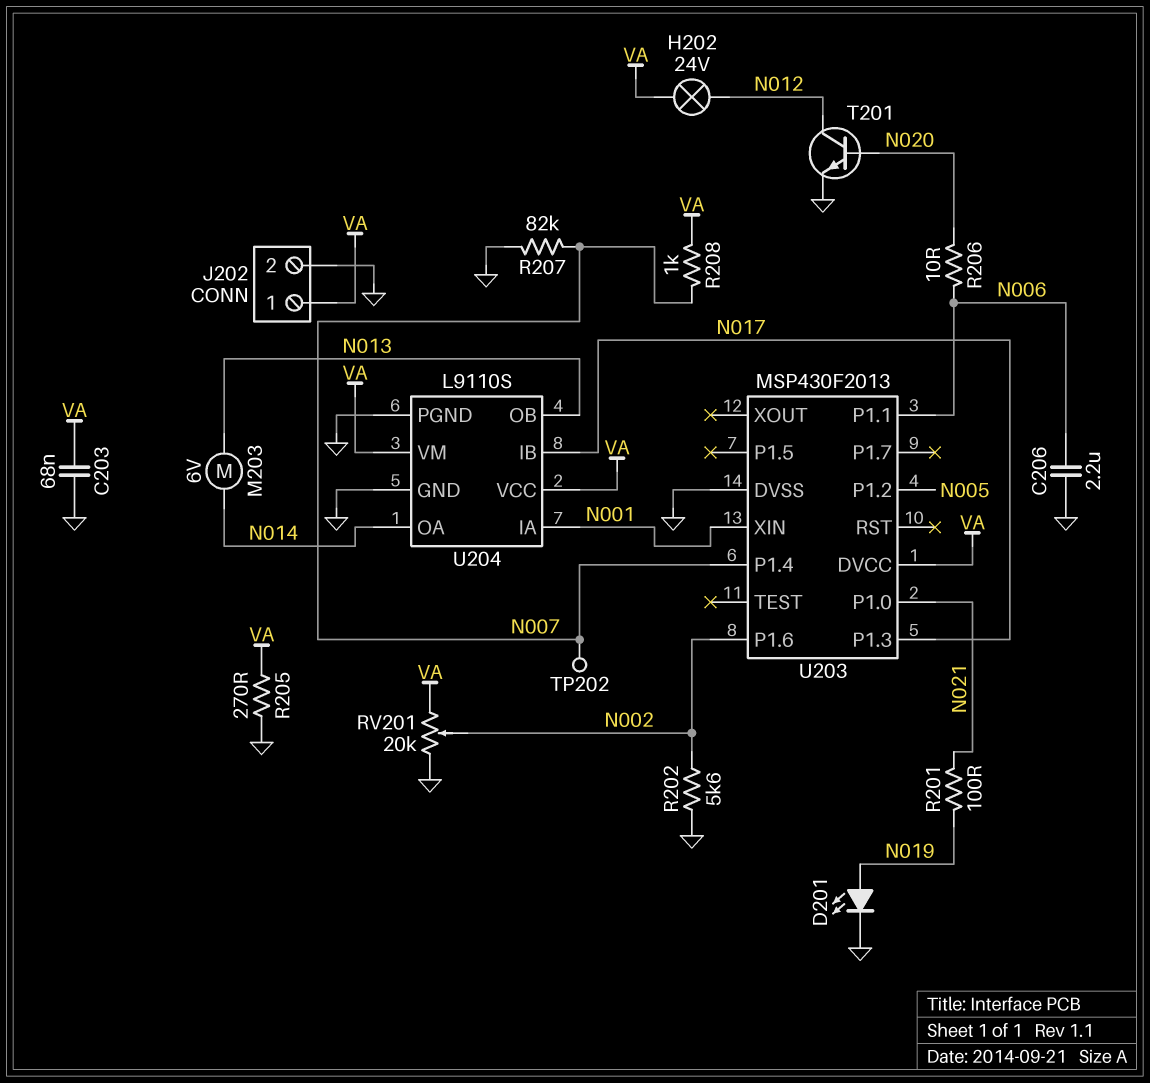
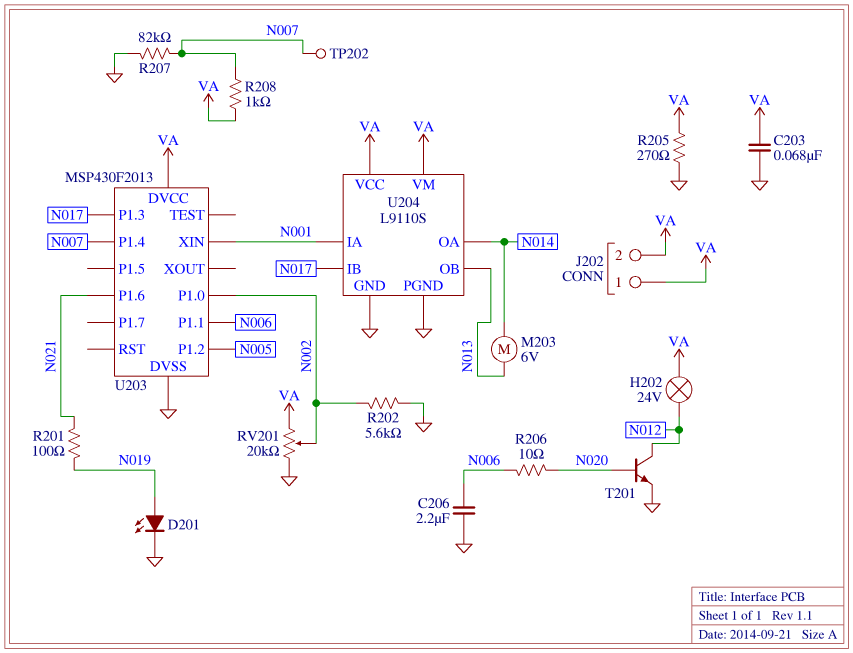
J202 pin 2: GND -> VA
U203 pin P1.0: N021 -> N002
U203 pin P1.6: N002 -> N021

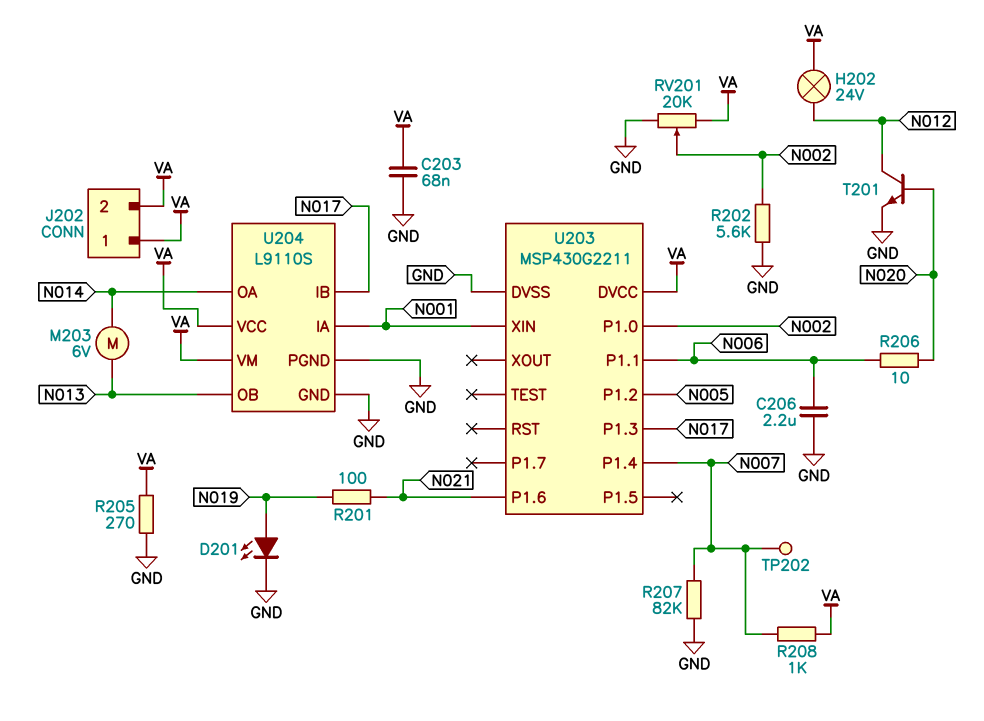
U203: MSP430F2013 -> MSP430G2211

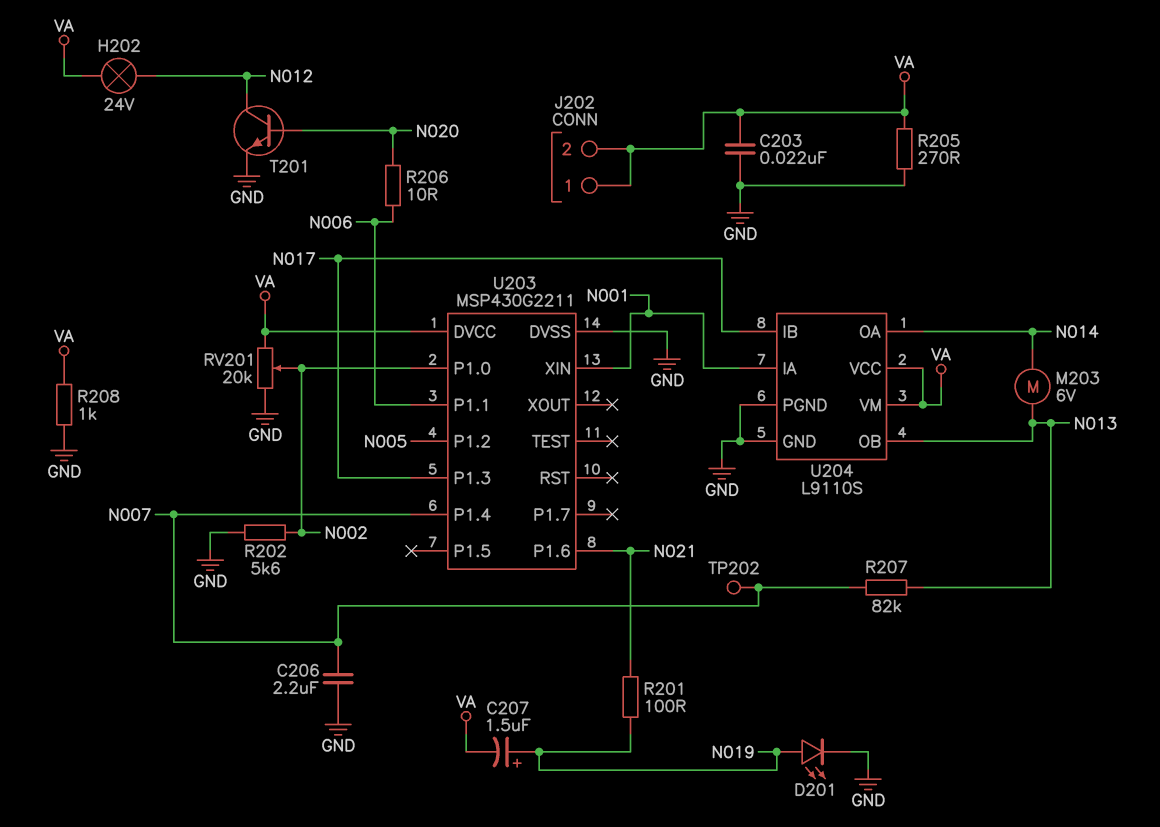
C203: 68nF (GND, VA) -> 22nF (GND, VA)
C206: 2.2uF (GND, N006) -> 2.2uF (GND, N007)
C207: none -> 1.5uF (plus N019, minus VA)
R207: 82k (GND, N007) -> 82k (N007, N013)
R208: 1k (N007, VA) -> 1k (GND, VA)

